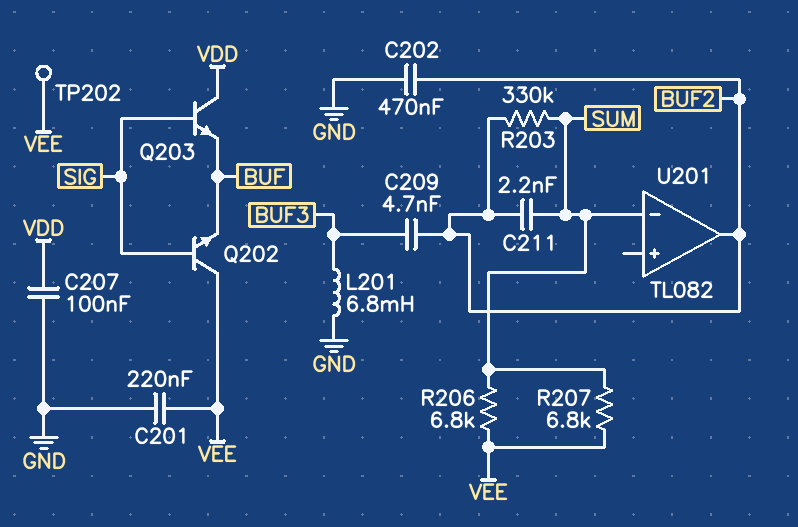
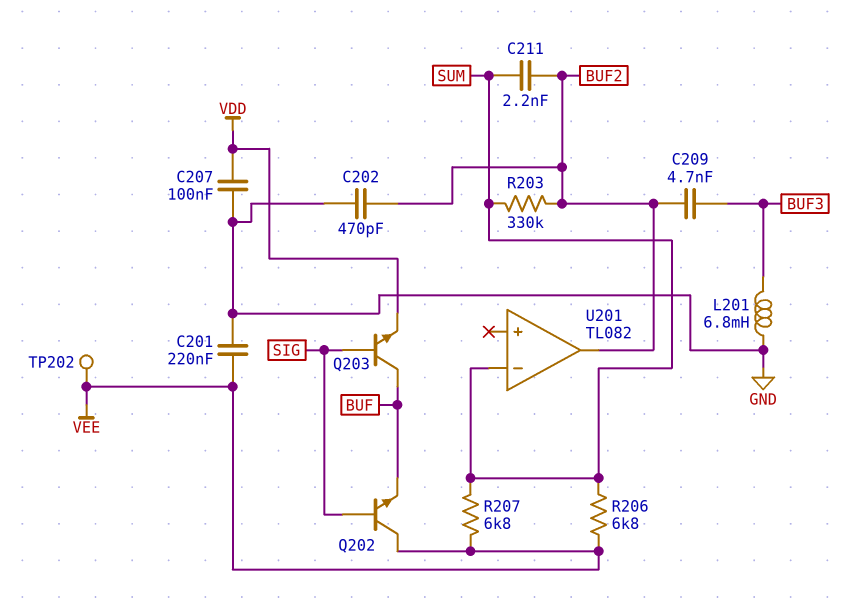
C202: 470nF (BUF2, GND) -> 470pF (BUF2, GND)
Q203: NPN (B SIG, C VDD, E BUF) -> NPN (B SIG, C BUF, E VDD)

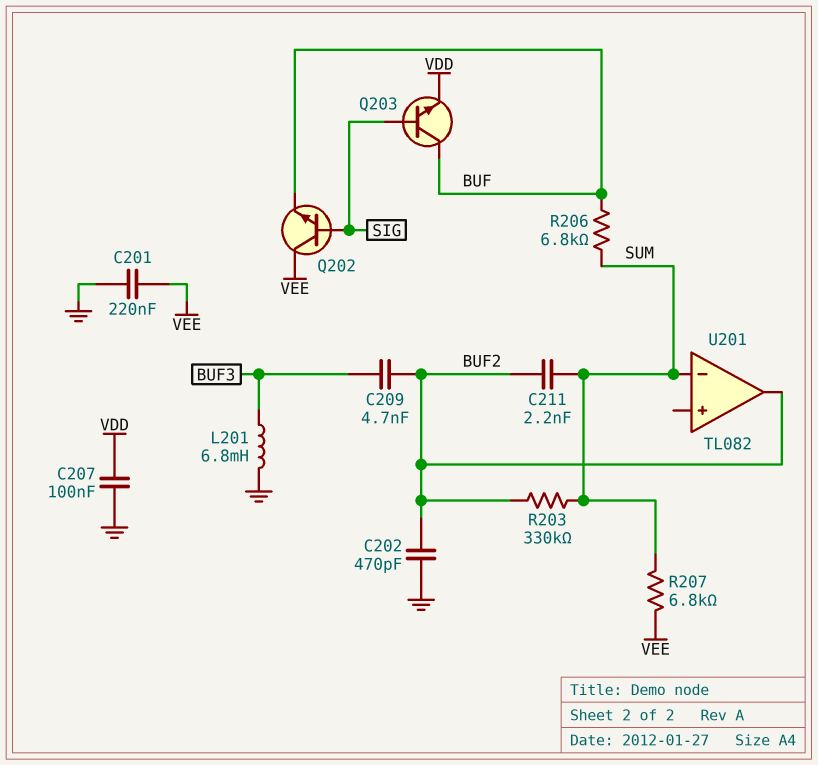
R206: 6.8k (SUM, VEE) -> 6.8k (BUF, SUM)
TP202: test point (VEE) -> none

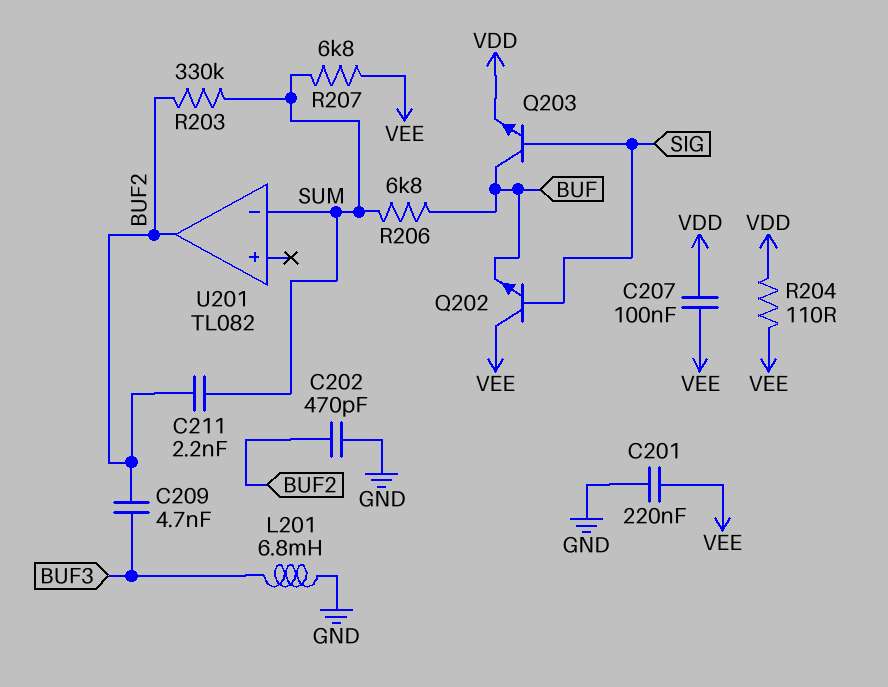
C207: 100nF (GND, VDD) -> 100nF (VDD, VEE)
R204: none -> 110 (VDD, VEE)

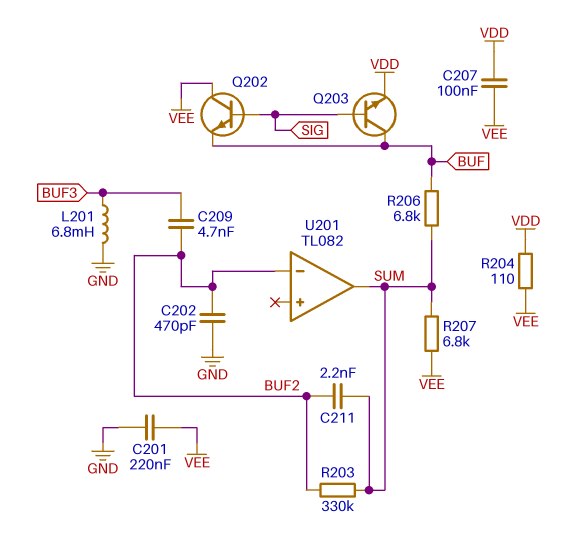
U201 pin in-: SUM -> BUF2
U201 pin out: BUF2 -> SUM

